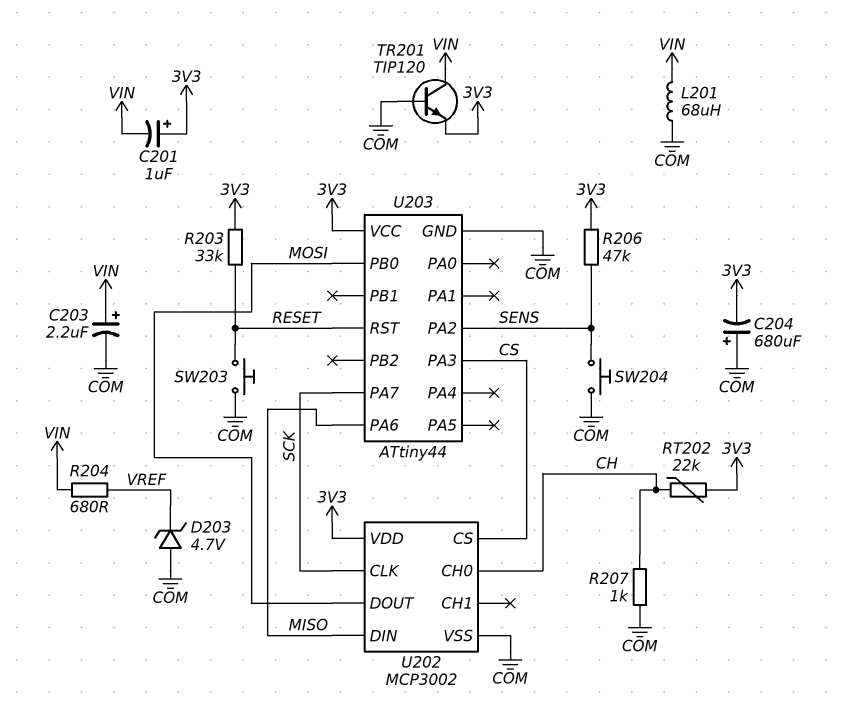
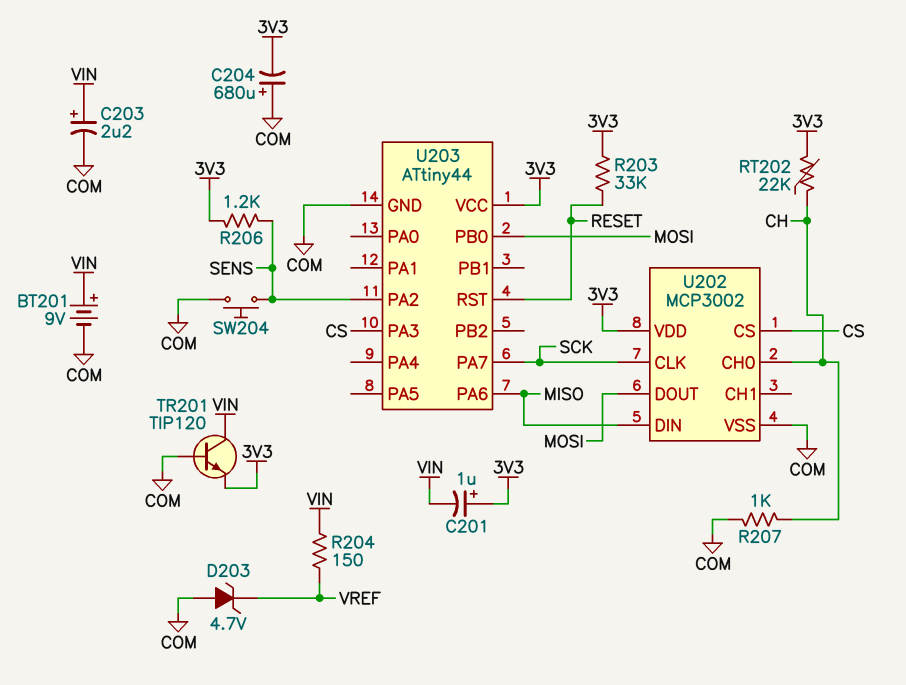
BT201: none -> 9V (plus VIN, minus COM)
L201: 68uH (COM, VIN) -> none
R204: 680 (VIN, VREF) -> 150 (VIN, VREF)
R206: 47k (3V3, SENS) -> 1.2k (3V3, SENS)
SW203: button (COM, RESET) -> none

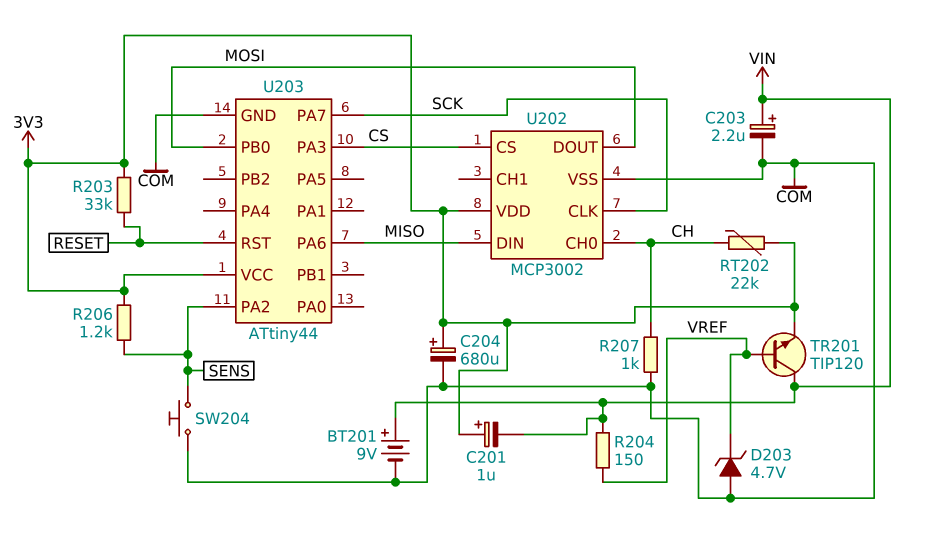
C204: 680uF (plus COM, minus 3V3) -> 680uF (plus 3V3, minus COM)
TR201: NPN TIP120 (B COM, C VIN, E 3V3) -> NPN TIP120 (B VREF, C VIN, E 3V3)

